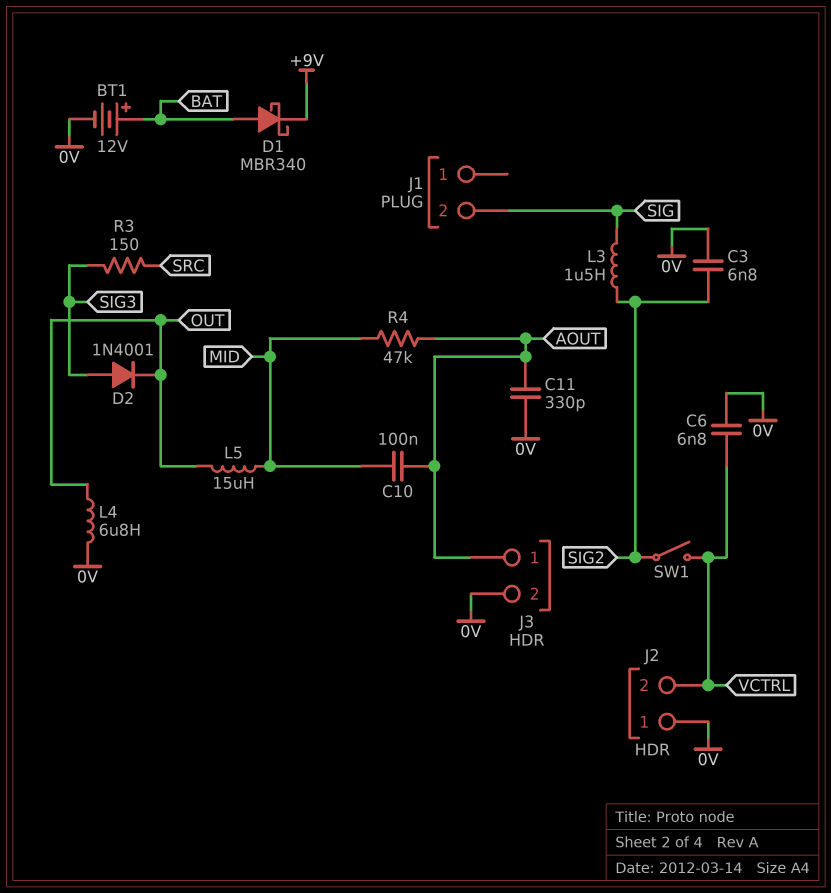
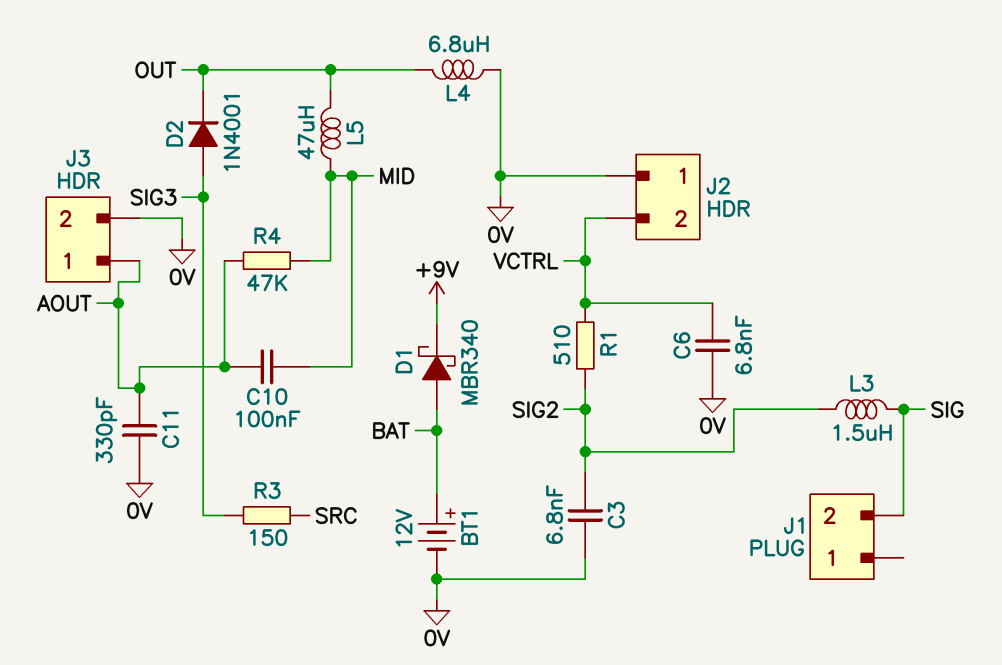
L5: 15uH (MID, OUT) -> 47uH (MID, OUT)
R1: none -> 510 (SIG2, VCTRL)
SW1: switch (SIG2, VCTRL) -> none

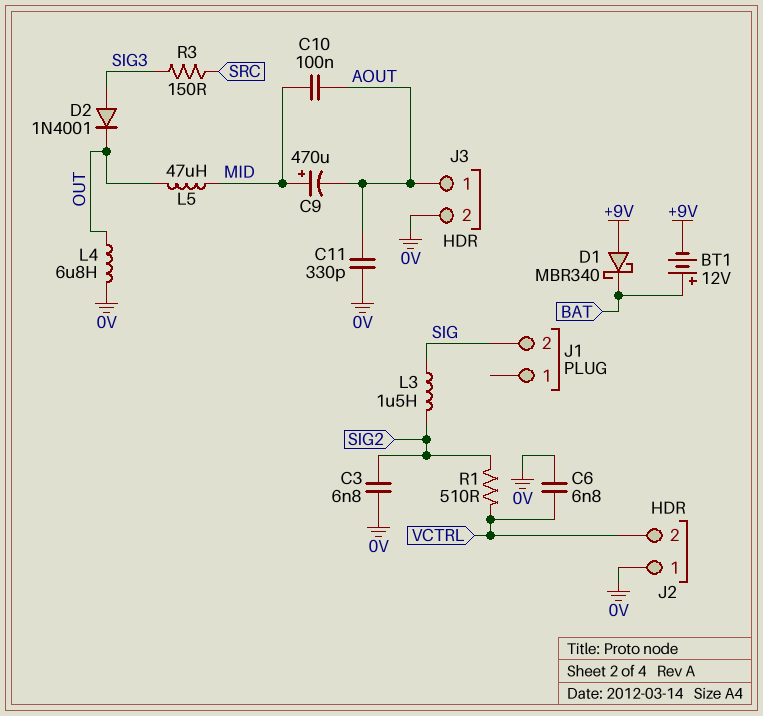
BT1: 12V (plus BAT, minus 0V) -> 12V (plus BAT, minus +9V)
C9: none -> 470uF (plus MID, minus AOUT)
D1: schottky MBR340 (A BAT, K +9V) -> schottky MBR340 (A +9V, K BAT)
R4: 47k (AOUT, MID) -> none

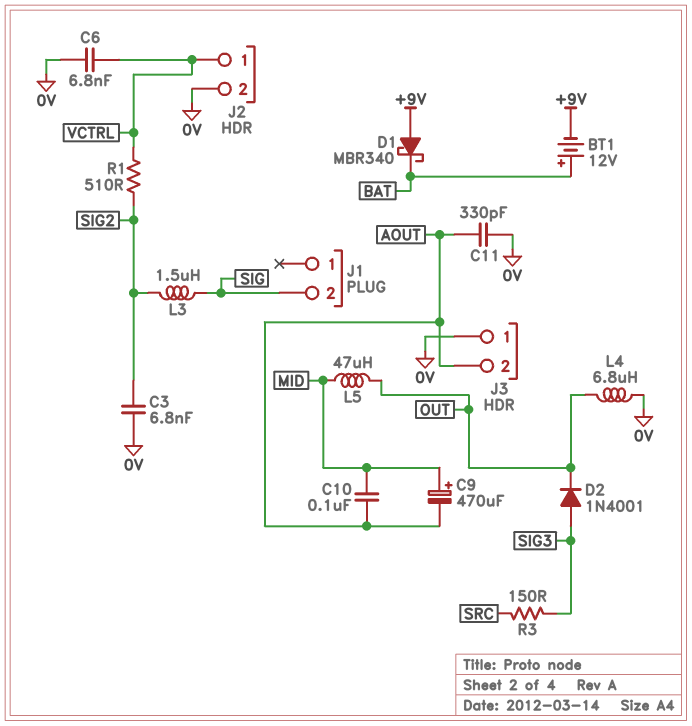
J2 pin 1: 0V -> VCTRL
J2 pin 2: VCTRL -> 0V
J3 pin 1: AOUT -> 0V
J3 pin 2: 0V -> AOUT

